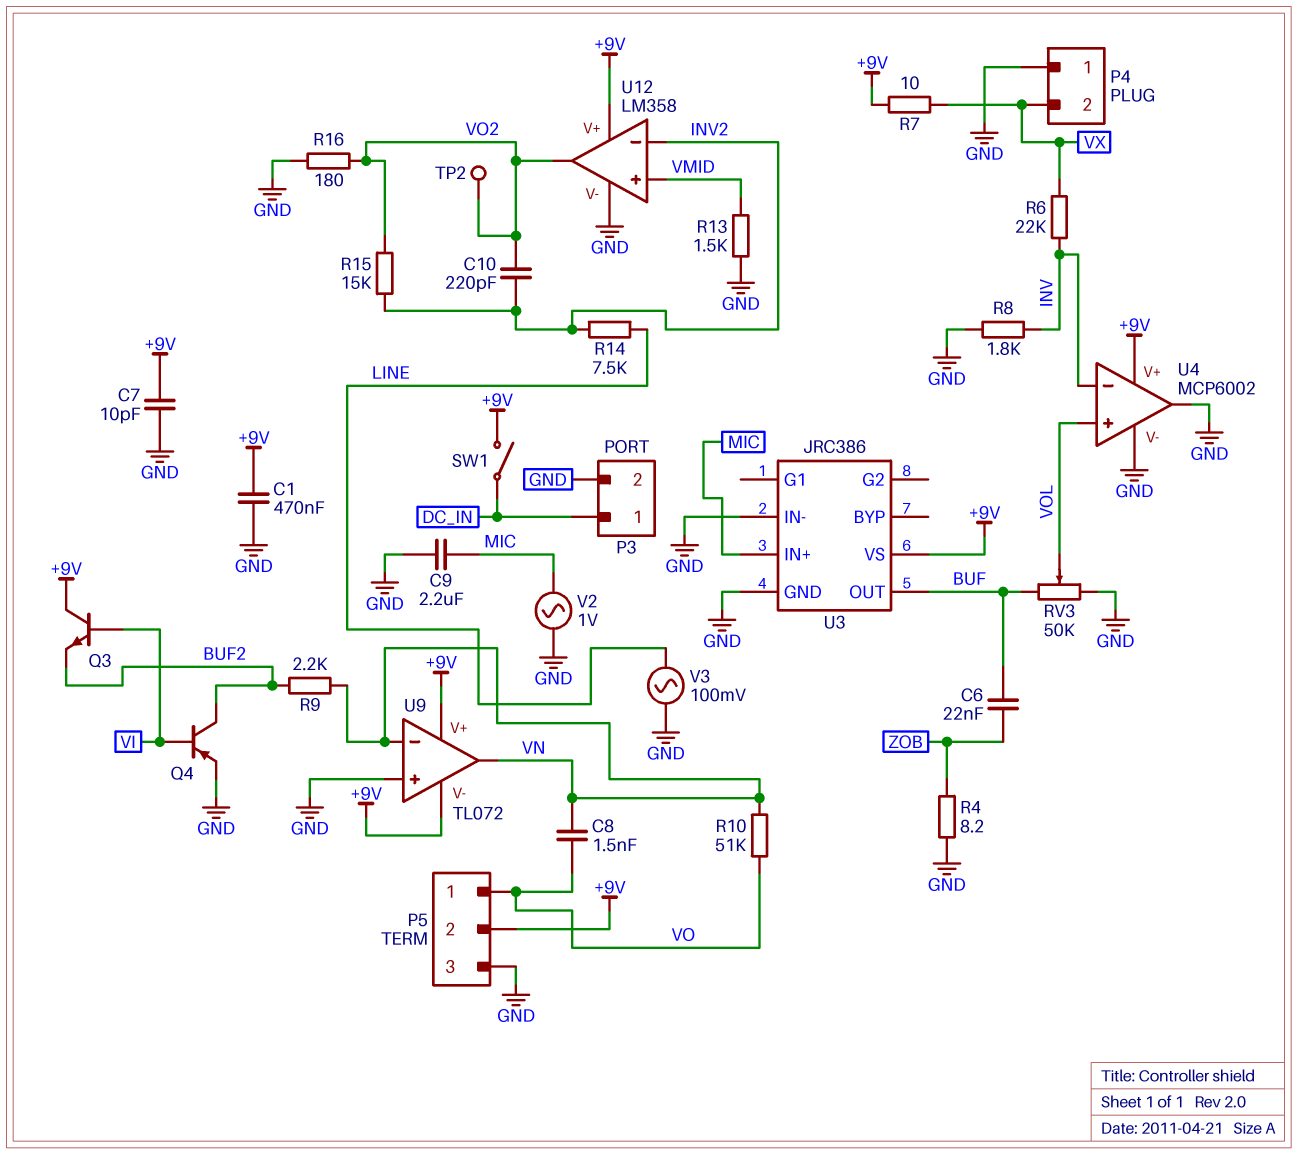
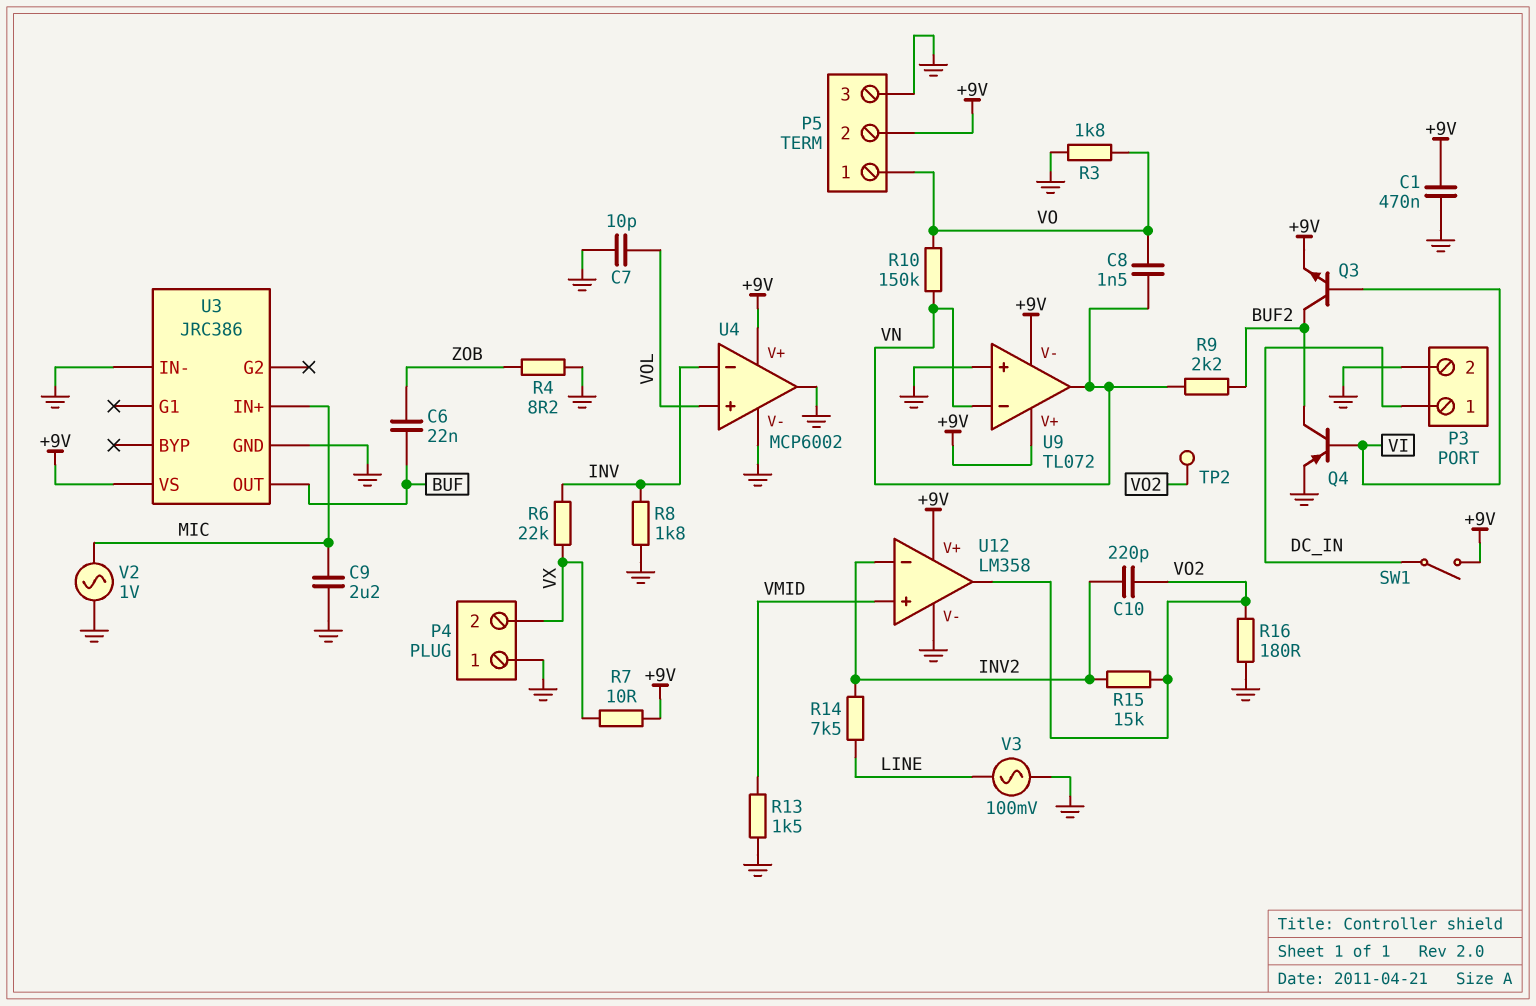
C7: 10pF (+9V, GND) -> 10pF (GND, VOL)
Q3: NPN (B VI, C +9V, E BUF2) -> NPN (B VI, C BUF2, E +9V)
R3: none -> 1.8k (GND, VO)
R10: 51k (VN, VO) -> 150k (VN, VO)
RV3: 50k (BUF, GND, wiper VOL) -> none

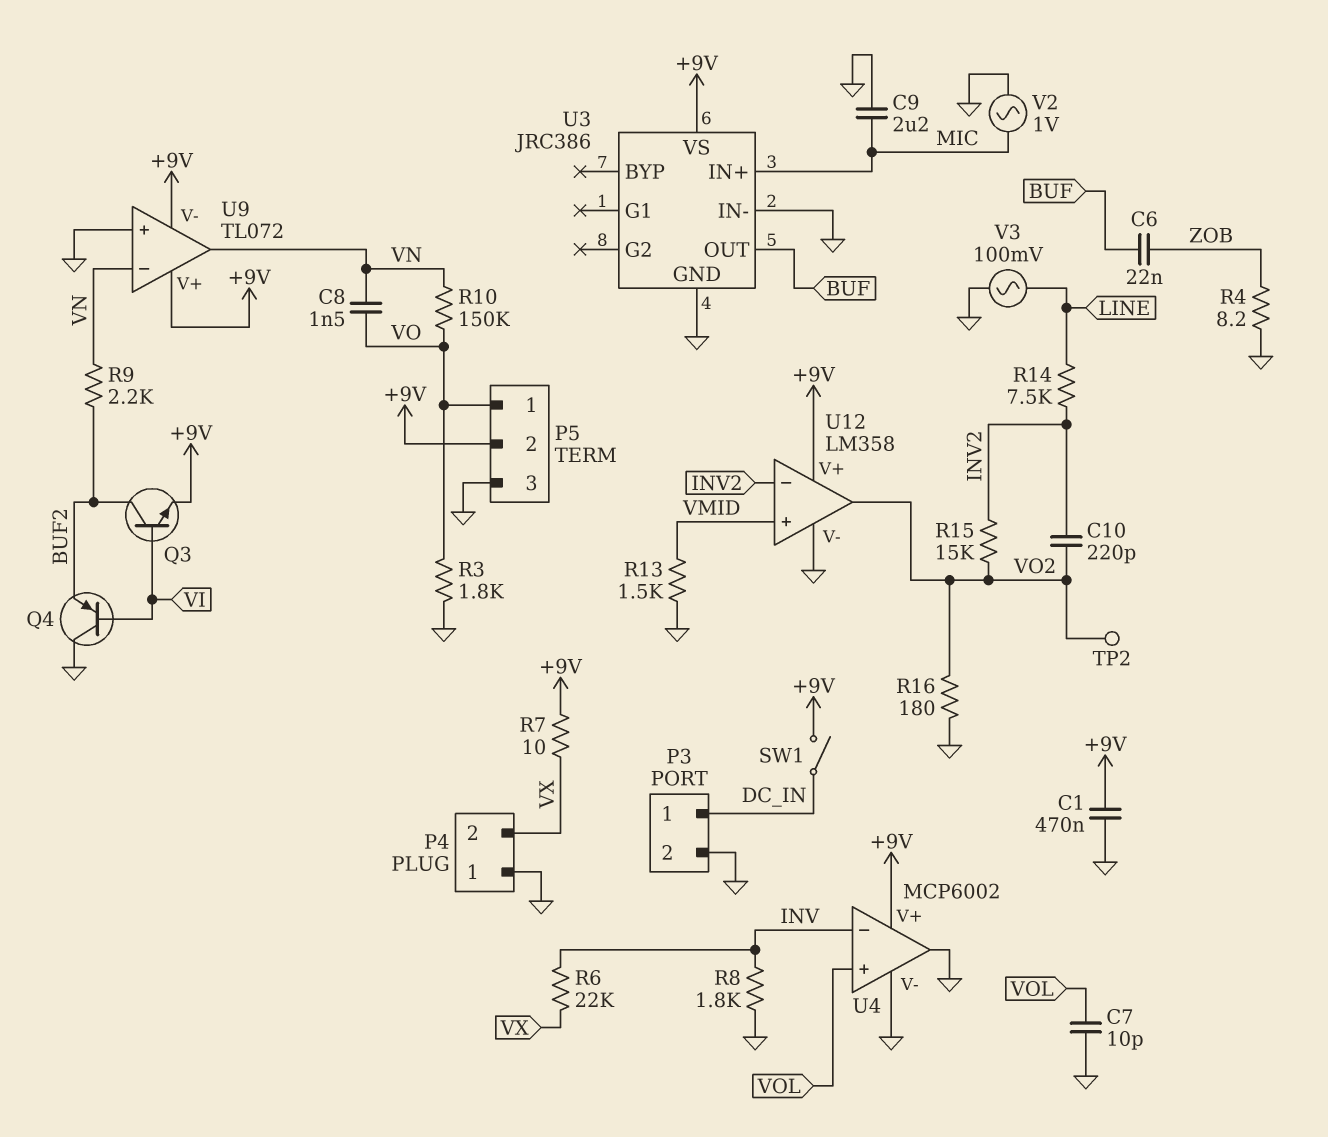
Q4: PNP (B VI, C BUF2, E GND) -> PNP (B VI, C GND, E BUF2)

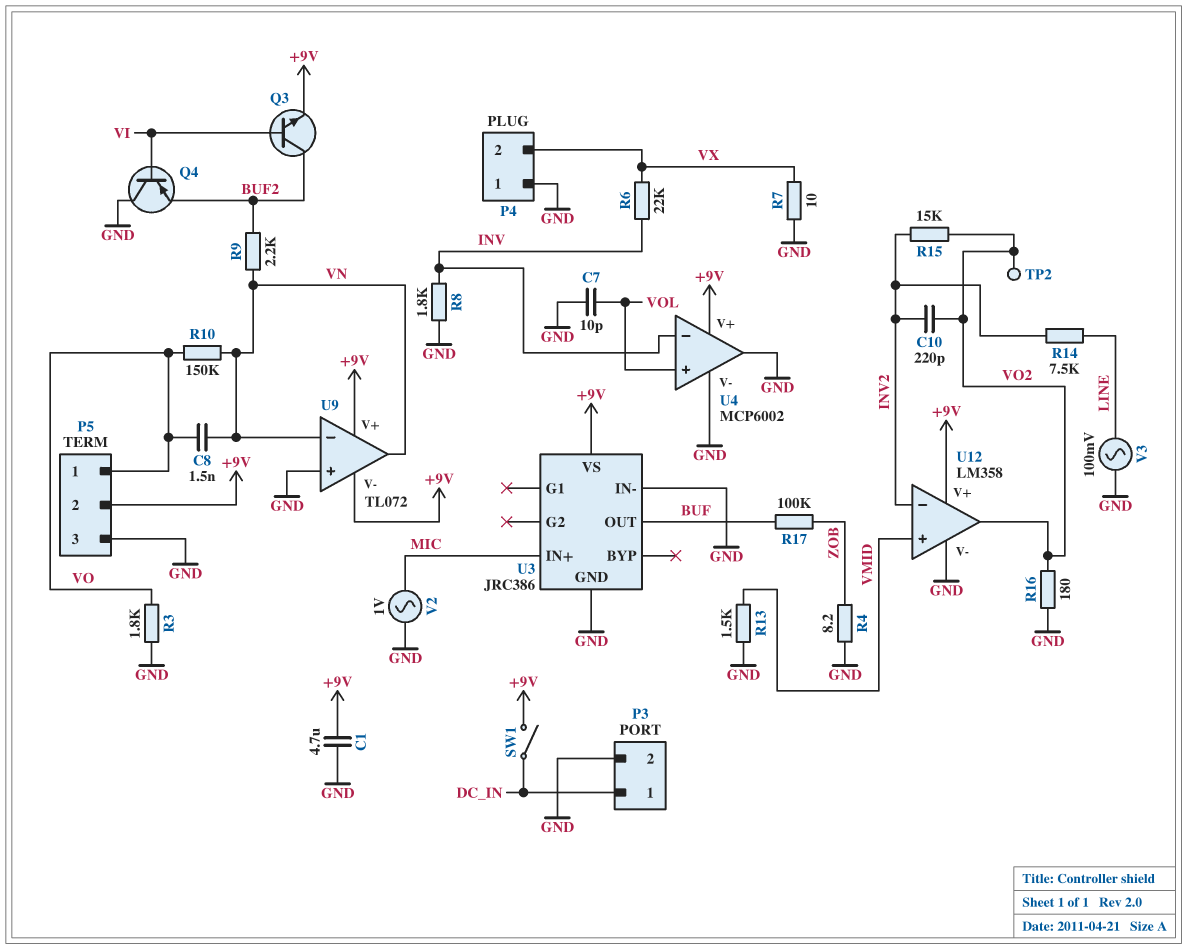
C1: 470nF (+9V, GND) -> 4.7uF (+9V, GND)
C6: 22nF (BUF, ZOB) -> none
C9: 2.2uF (GND, MIC) -> none
R7: 10 (+9V, VX) -> 10 (GND, VX)
R17: none -> 100k (BUF, ZOB)

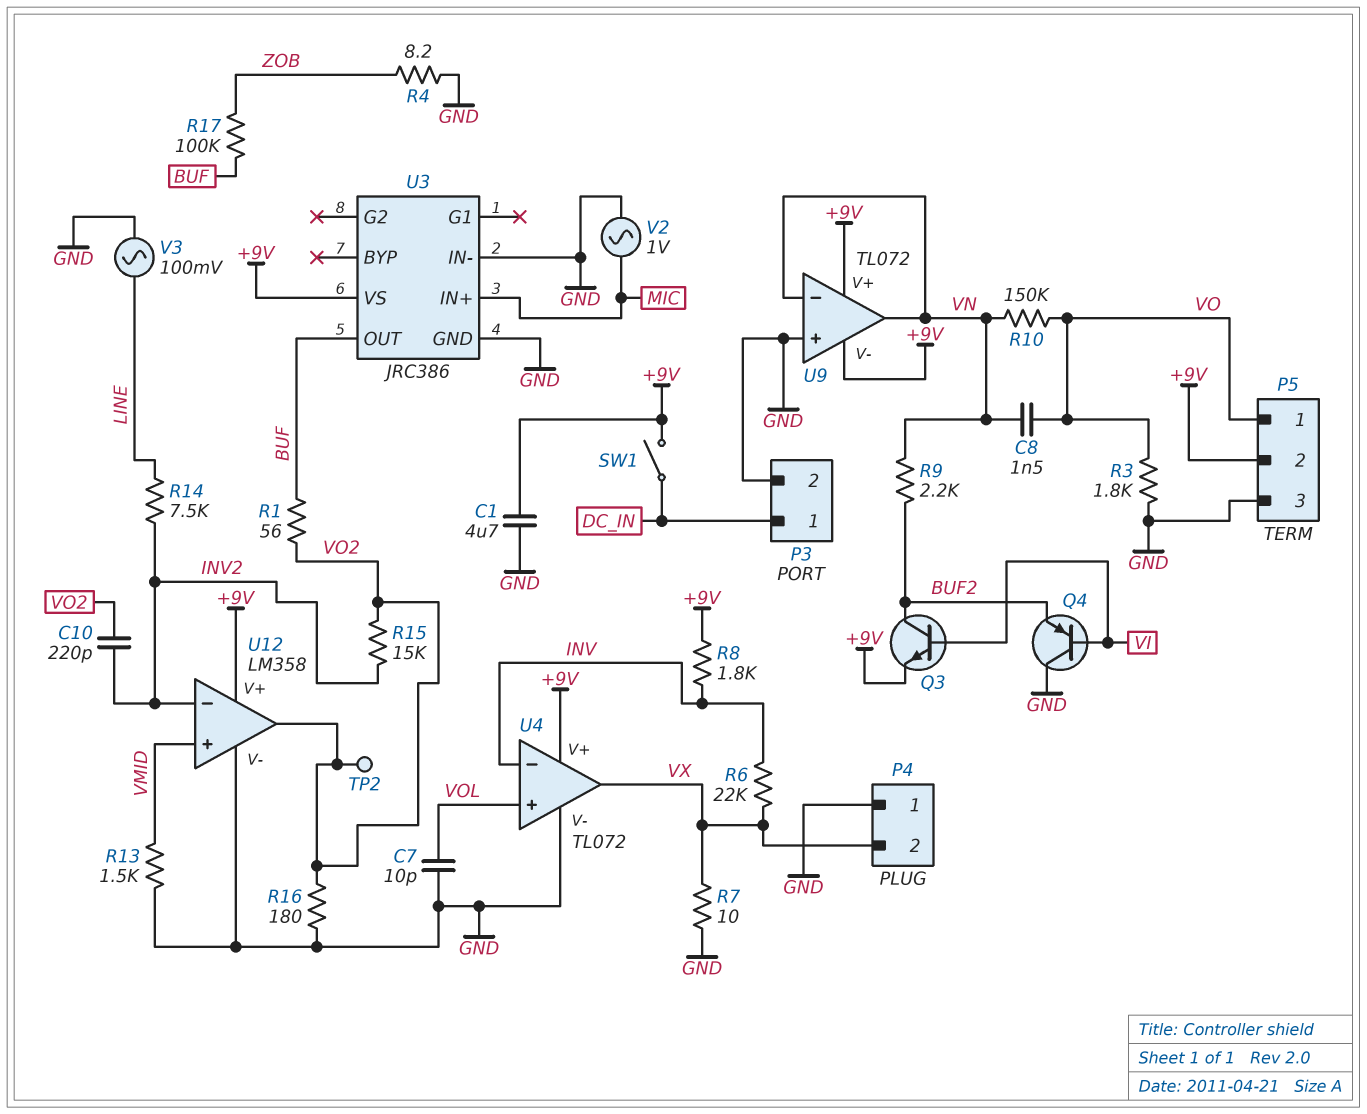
R1: none -> 56 (BUF, VO2)
R8: 1.8k (GND, INV) -> 1.8k (+9V, INV)
U4: MCP6002 -> TL072
U4 pin out: GND -> VX

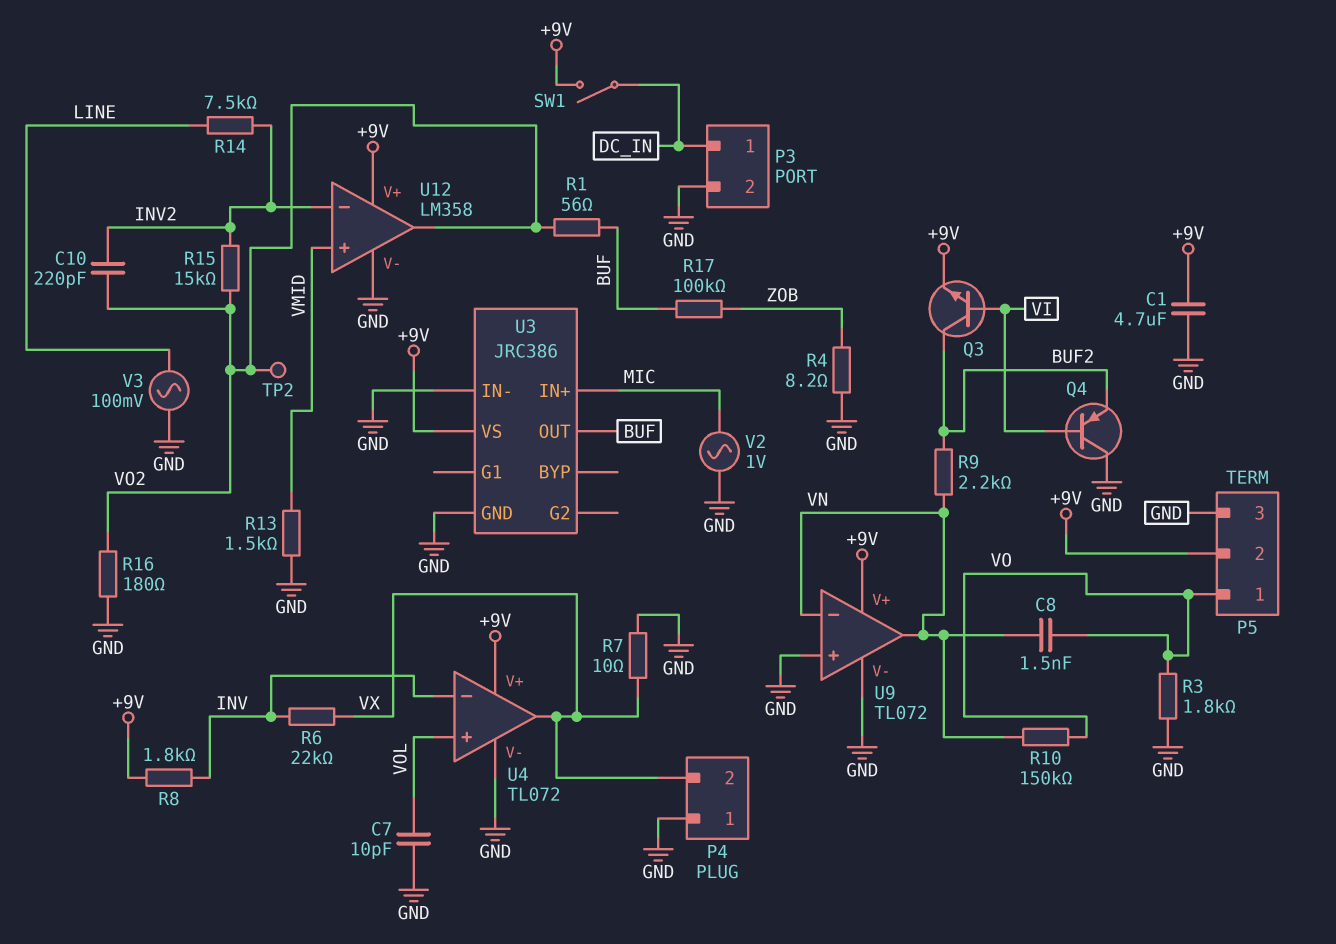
U9 pin V-: +9V -> GND

